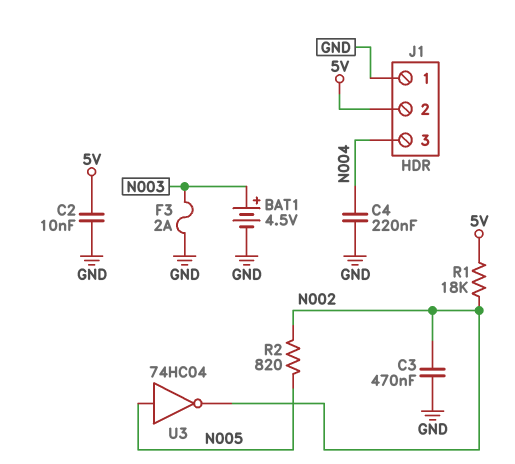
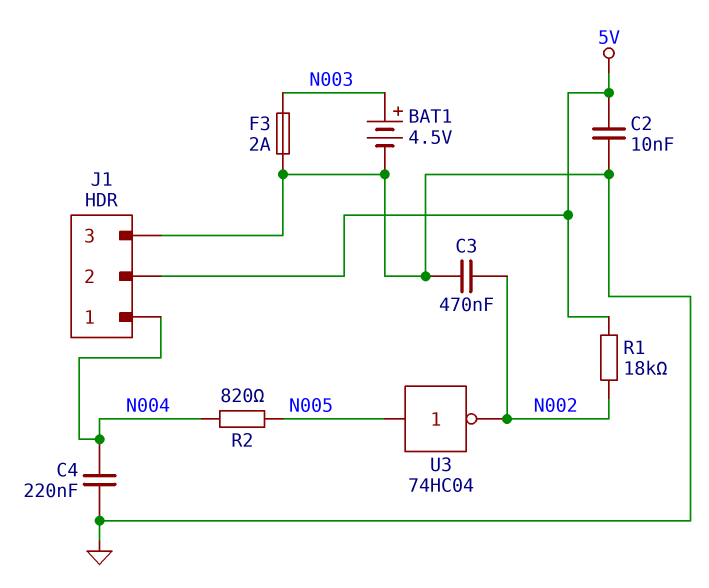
J1 pin 1: GND -> N004
J1 pin 3: N004 -> GND
R2: 820 (N002, N005) -> 820 (N004, N005)

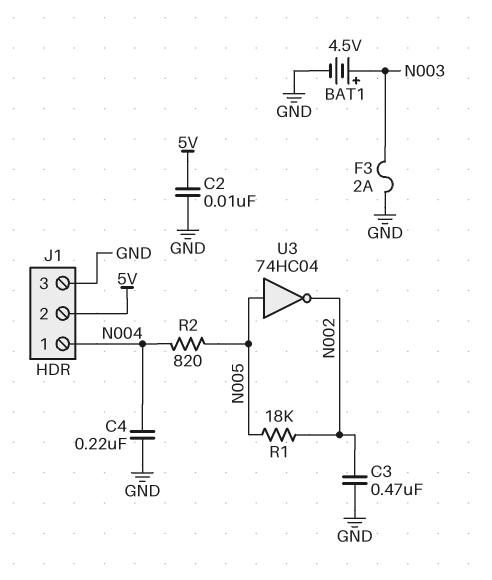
R1: 18k (5V, N002) -> 18k (N002, N005)

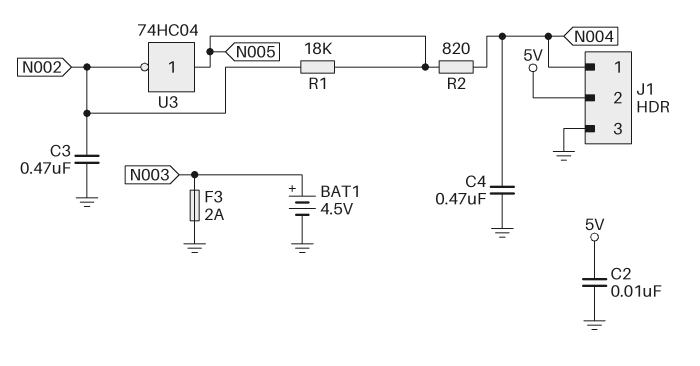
C4: 220nF (GND, N004) -> 470nF (GND, N004)

